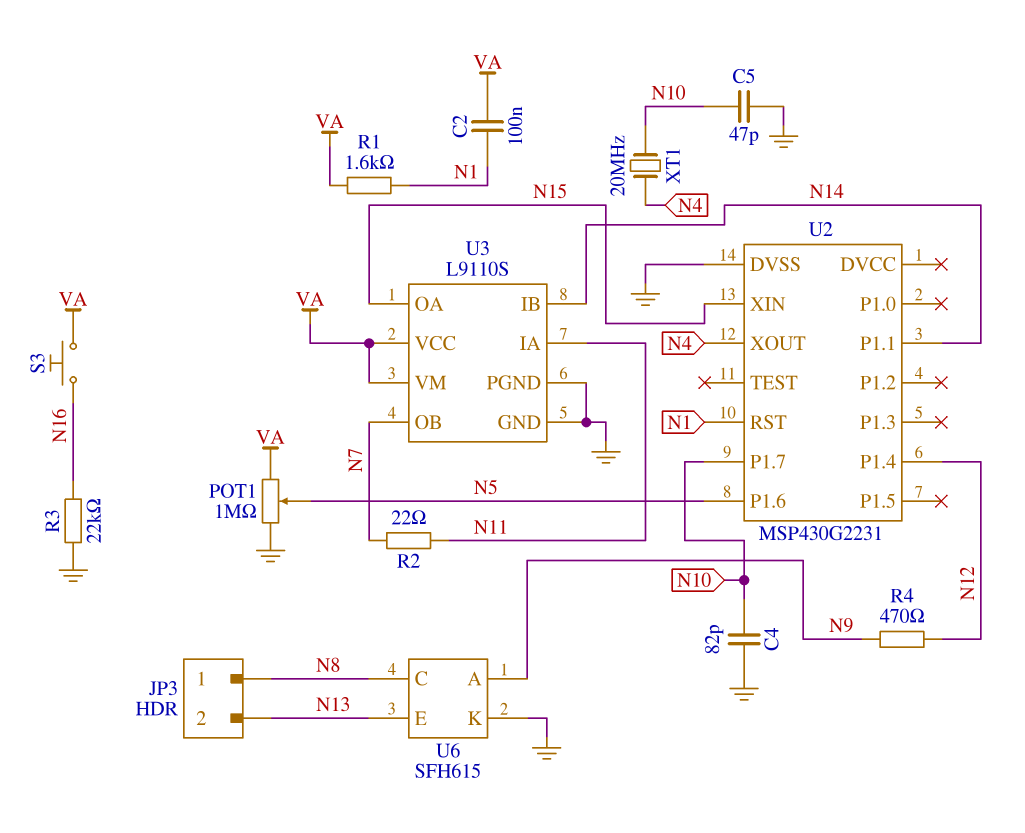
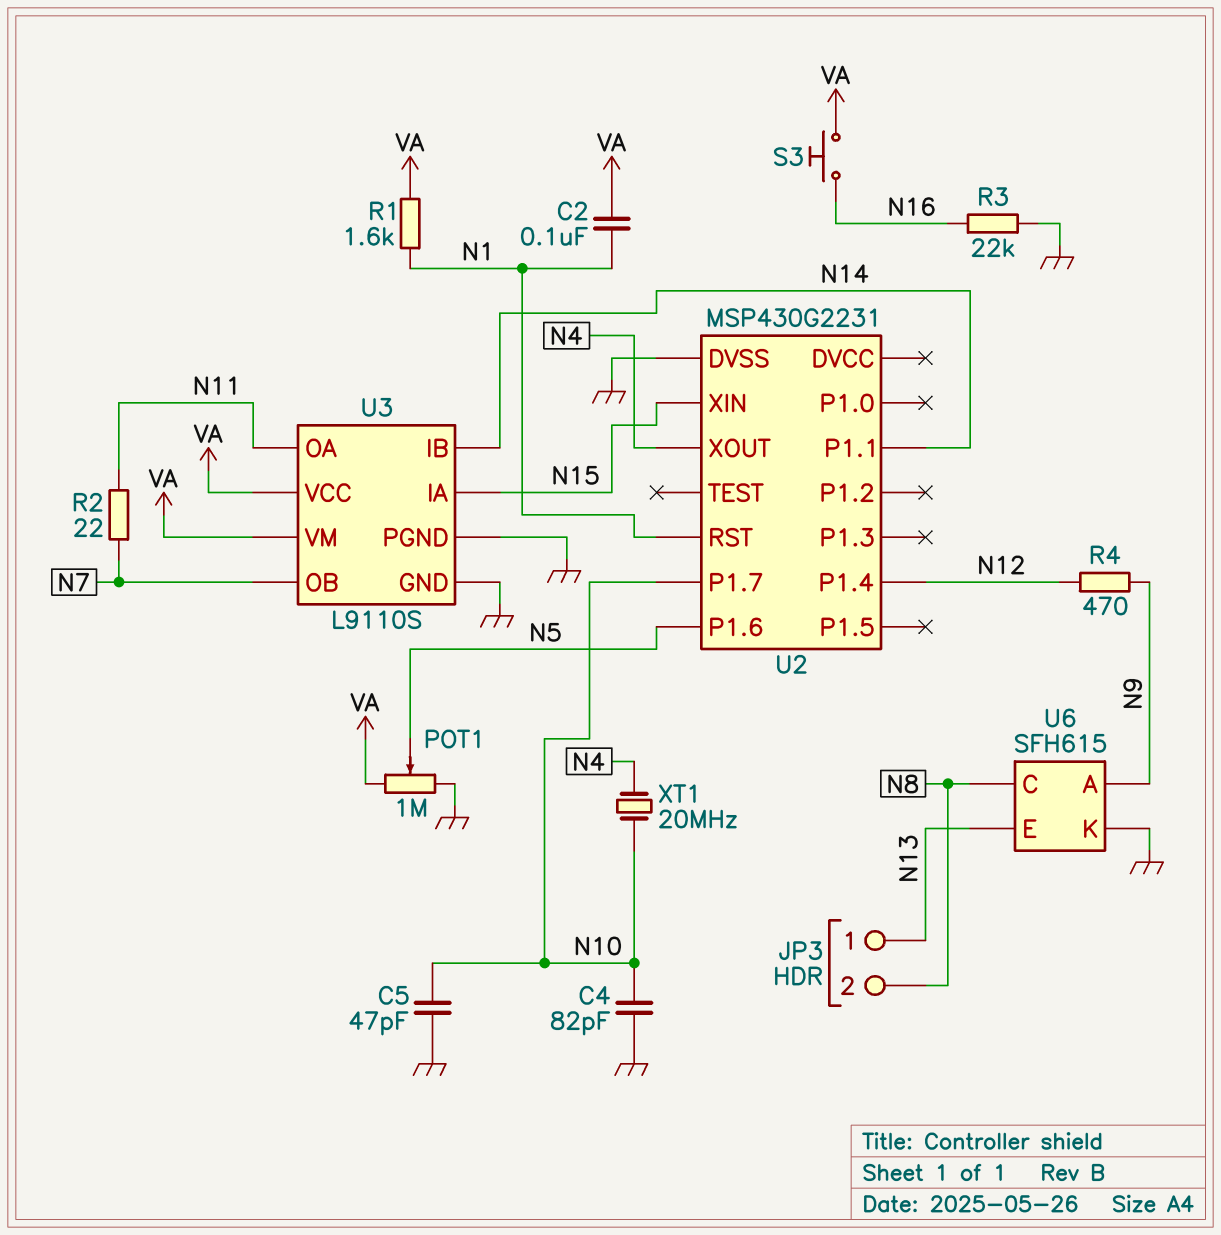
JP3 pin 1: N8 -> N13
JP3 pin 2: N13 -> N8
U3 pin IA: N11 -> N15
U3 pin OA: N15 -> N11

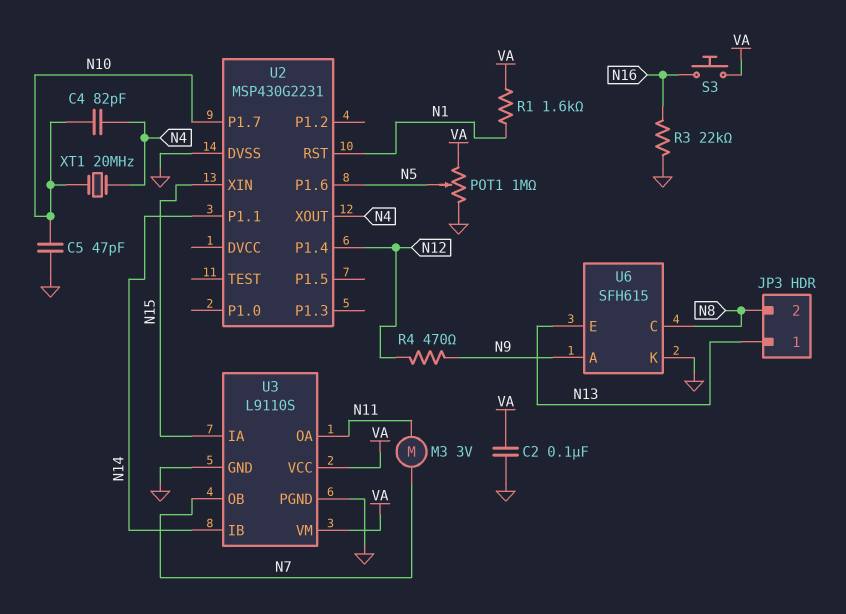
C2: 100nF (N1, VA) -> 100nF (GND, VA)
C4: 82pF (GND, N10) -> 82pF (N4, N10)
M3: none -> motor 3V (N7, N11)
R2: 22 (N7, N11) -> none

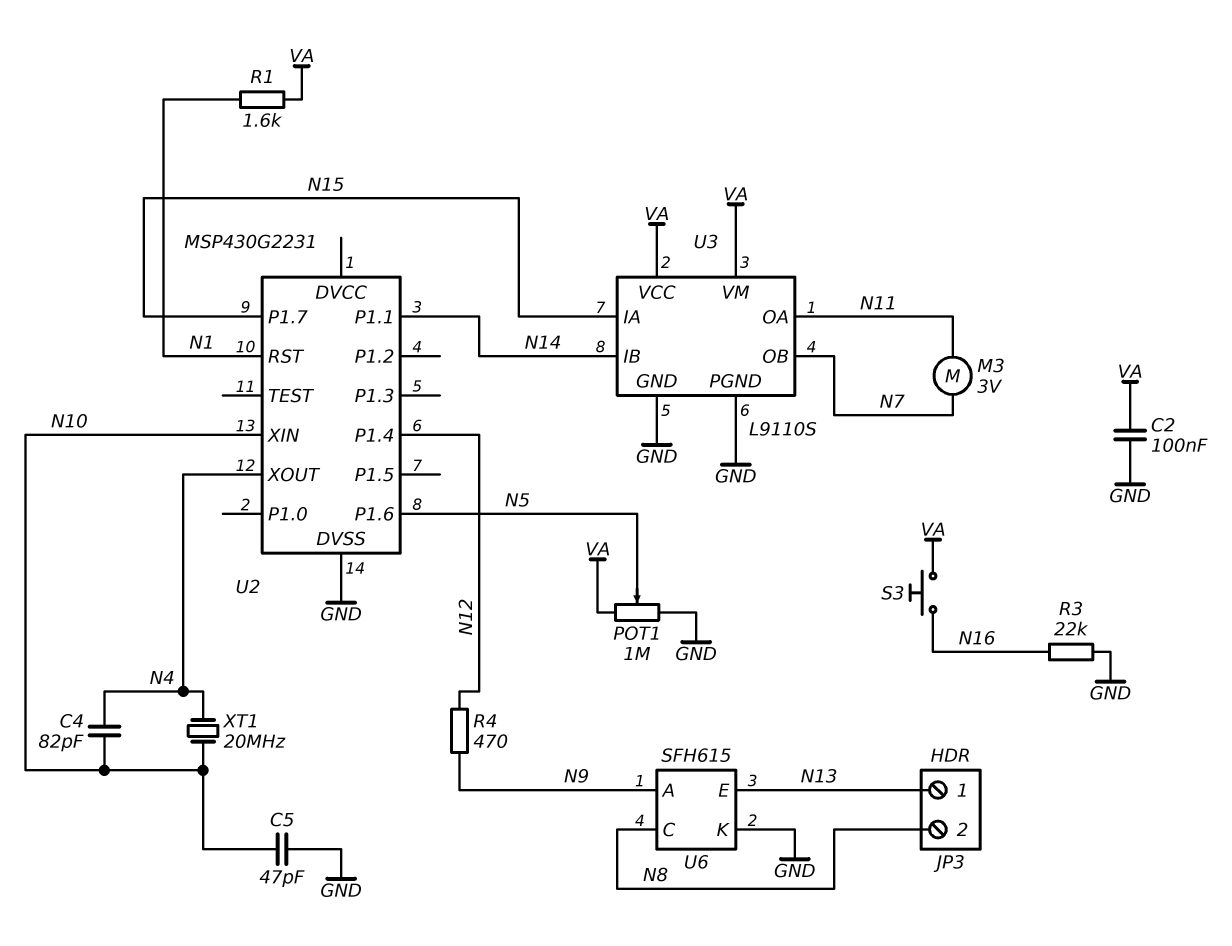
U2 pin P1.7: N10 -> N15
U2 pin XIN: N15 -> N10

